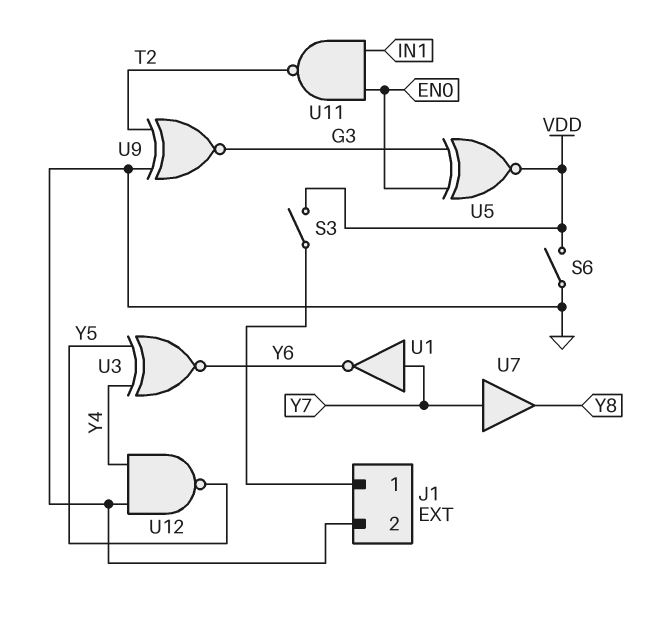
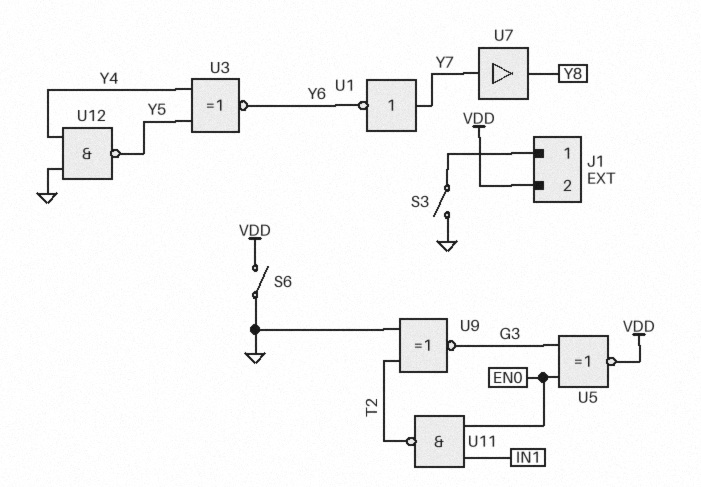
J1 pin 2: GND -> VDD
S3: switch (J1/1, VDD) -> switch (GND, J1/1)

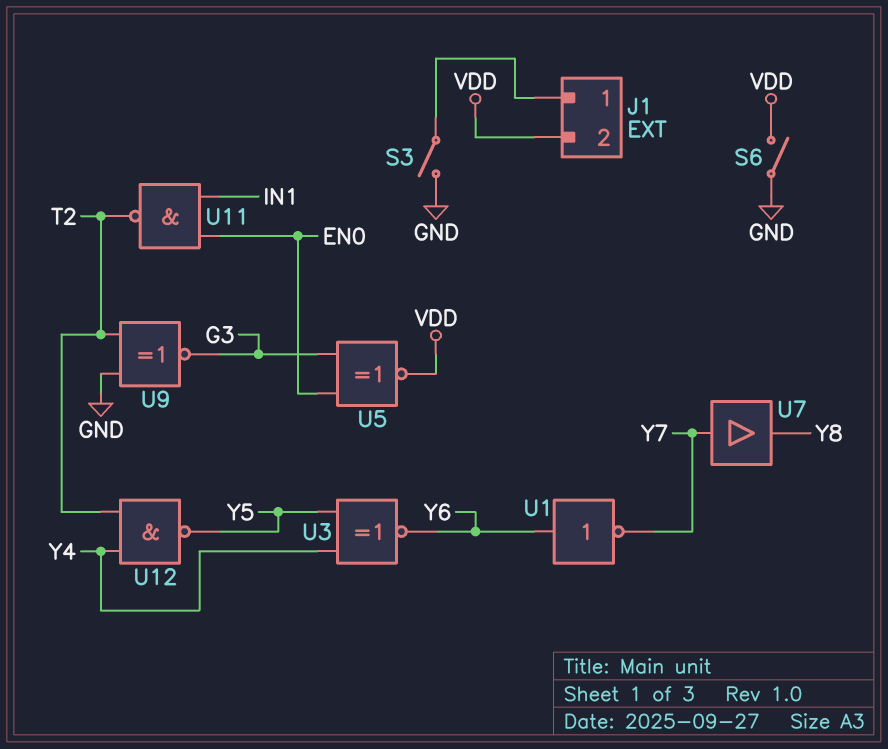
U1: NOT (in Y7, out Y6) -> NOT (in Y6, out Y7)
U12: NAND (in GND, in Y4, out Y5) -> NAND (in T2, in Y4, out Y5)

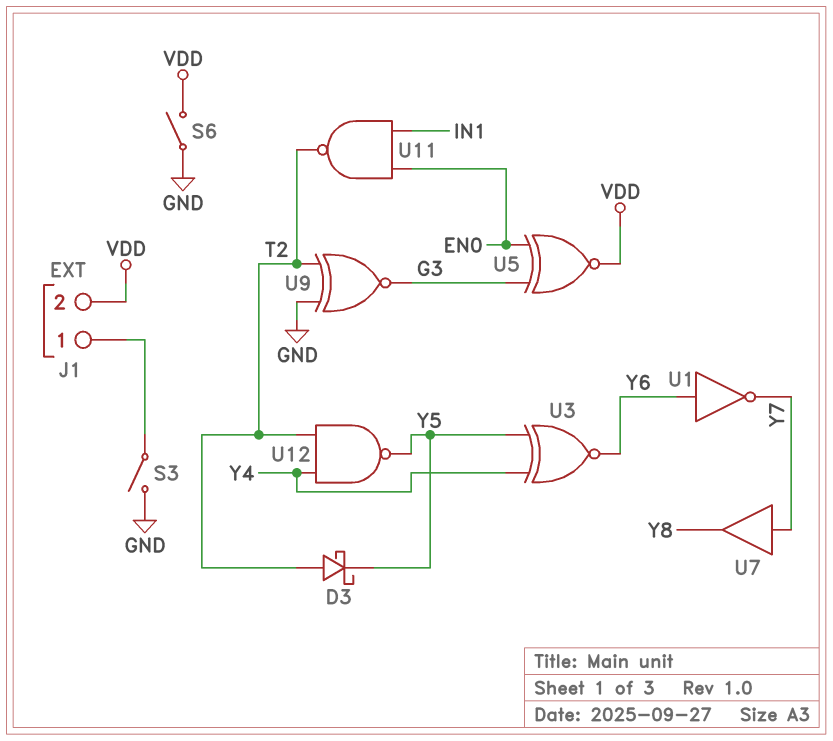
D3: none -> schottky (A T2, K Y5)

